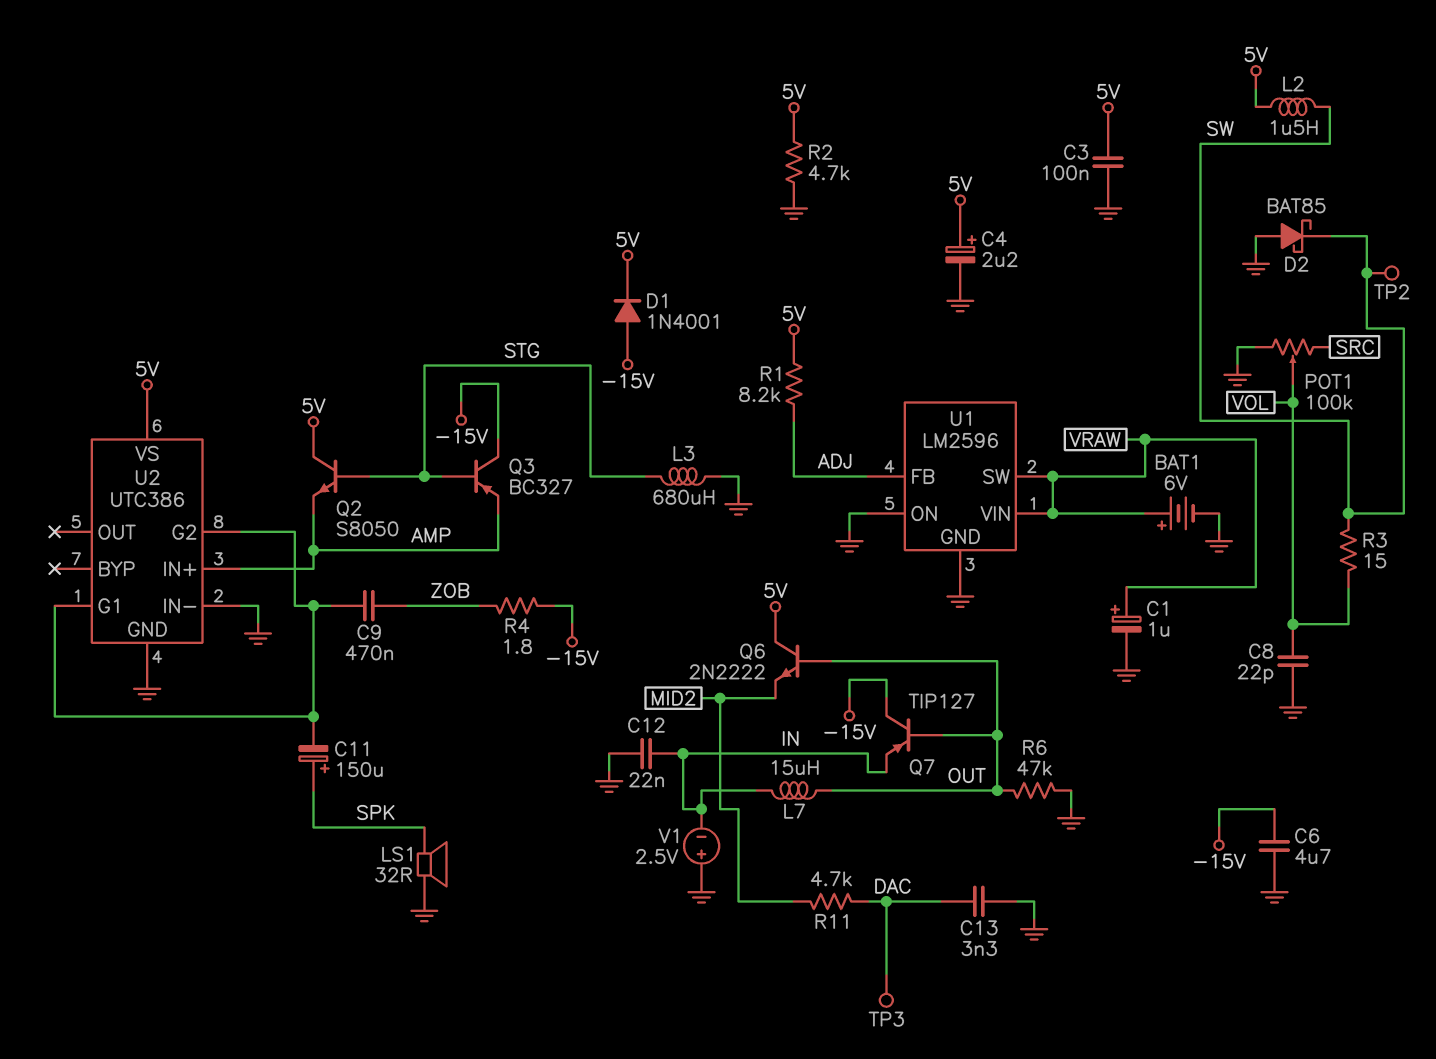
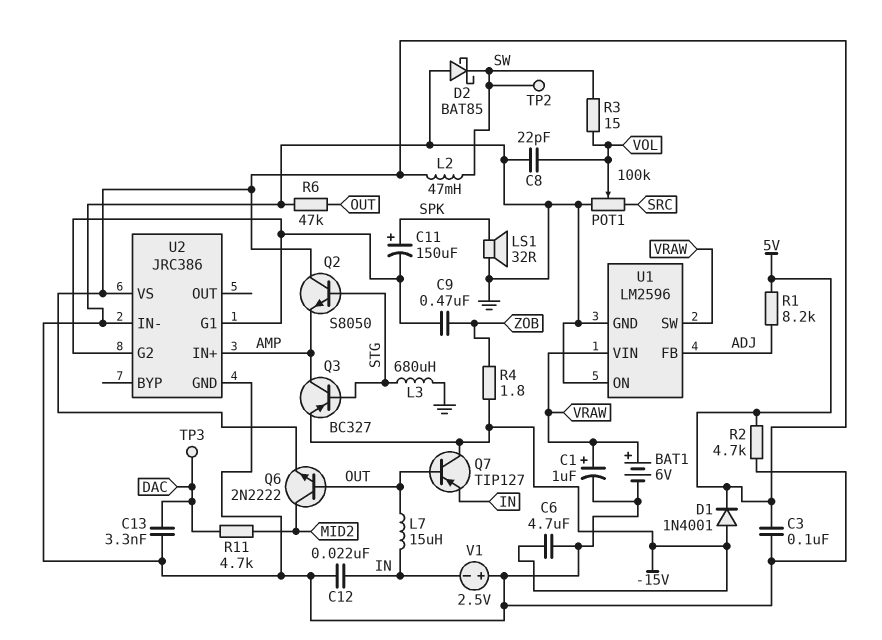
C4: 2.2uF (plus 5V, minus GND) -> none
L2: 1.5uH (5V, SW) -> 47mH (5V, SW)
Q3: PNP BC327 (B STG, C -15V, E AMP) -> PNP BC327 (B STG, C AMP, E -15V)
Q6: NPN 2N2222 (B OUT, C 5V, E MID2) -> NPN 2N2222 (B OUT, C MID2, E 5V)
U2: UTC386 -> JRC386

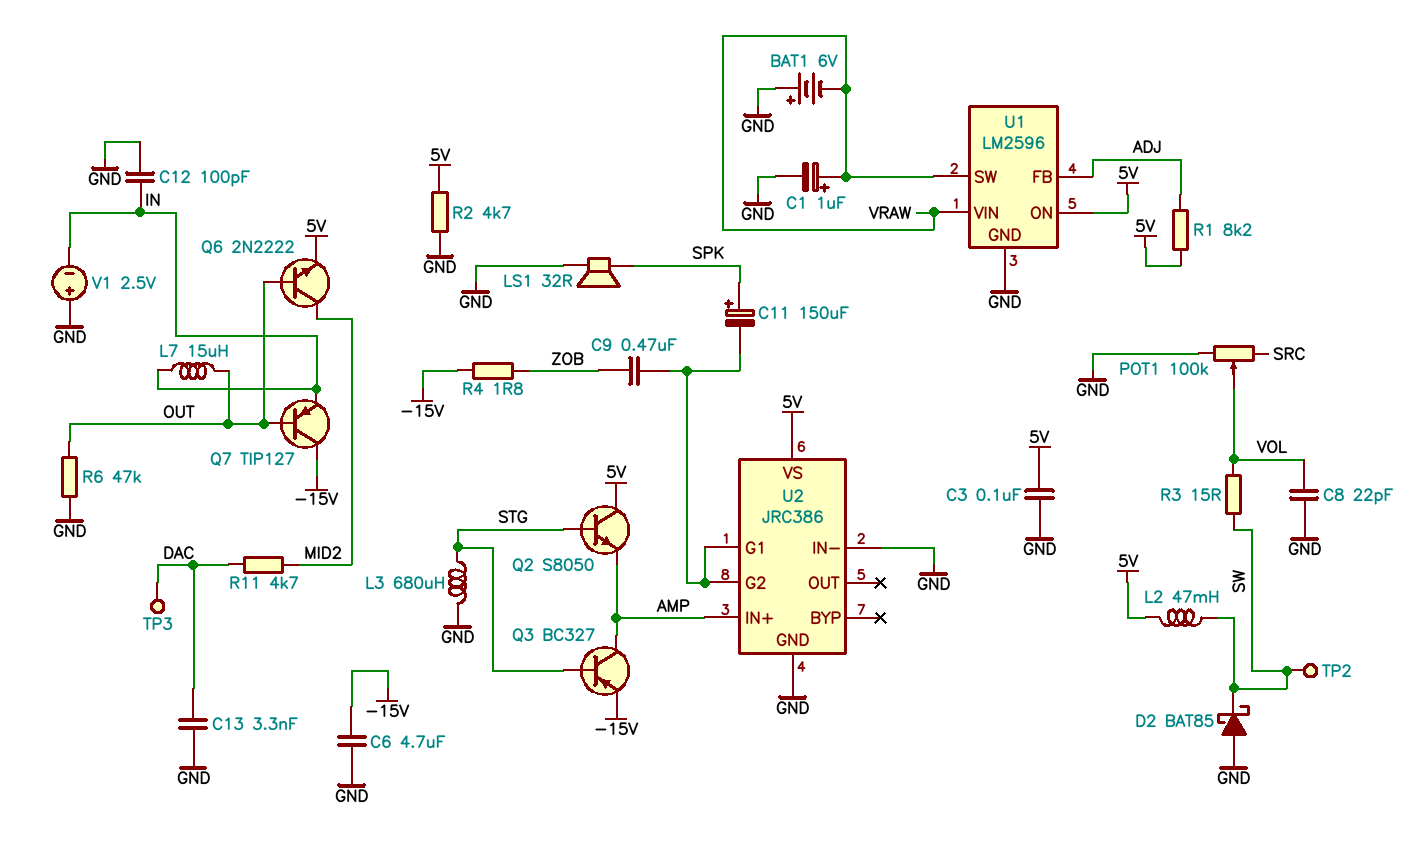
BAT1: 6V (plus VRAW, minus GND) -> 6V (plus GND, minus VRAW)
C12: 22nF (GND, IN) -> 100pF (GND, IN)
D1: diode 1N4001 (A -15V, K 5V) -> none
U1 pin ON: GND -> 5V

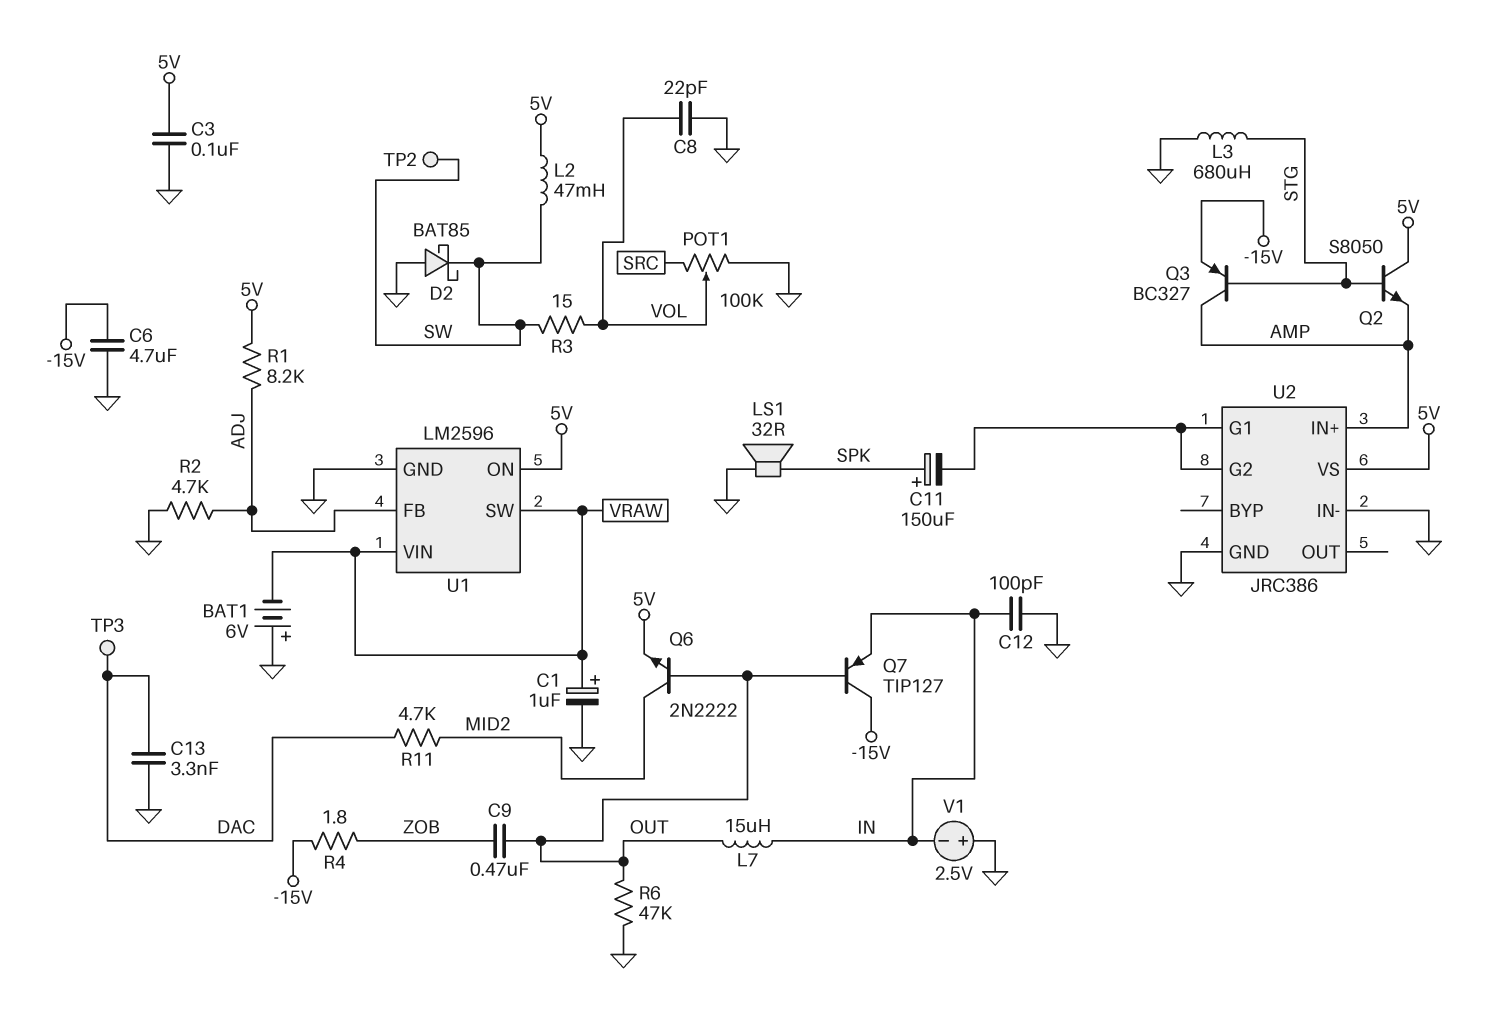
C9: 470nF (U2/G1, ZOB) -> 470nF (OUT, ZOB)
R2: 4.7k (5V, GND) -> 4.7k (ADJ, GND)

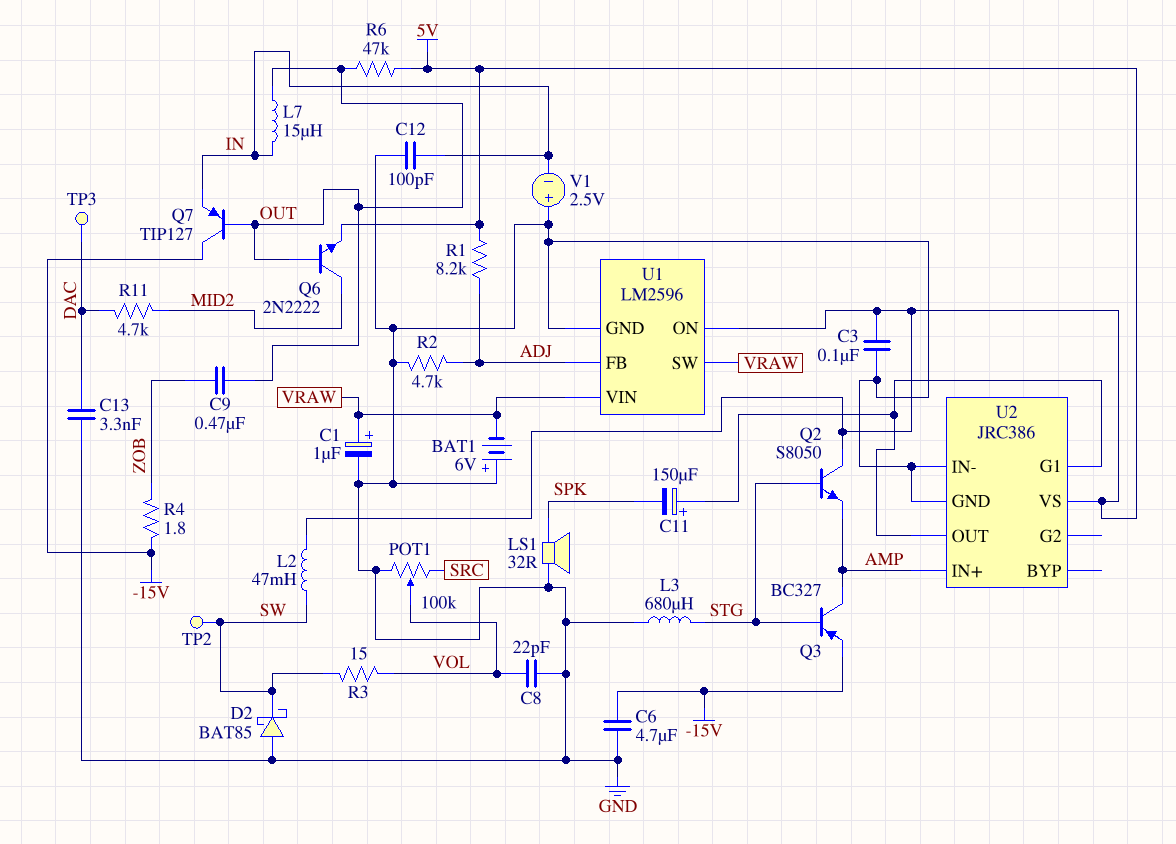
C11: 150uF (plus SPK, minus U2/G1) -> 150uF (plus U2/G1, minus SPK)
R6: 47k (GND, OUT) -> 47k (5V, OUT)
U2 pin G2: U2/G1 -> none
U2 pin OUT: none -> U2/G1

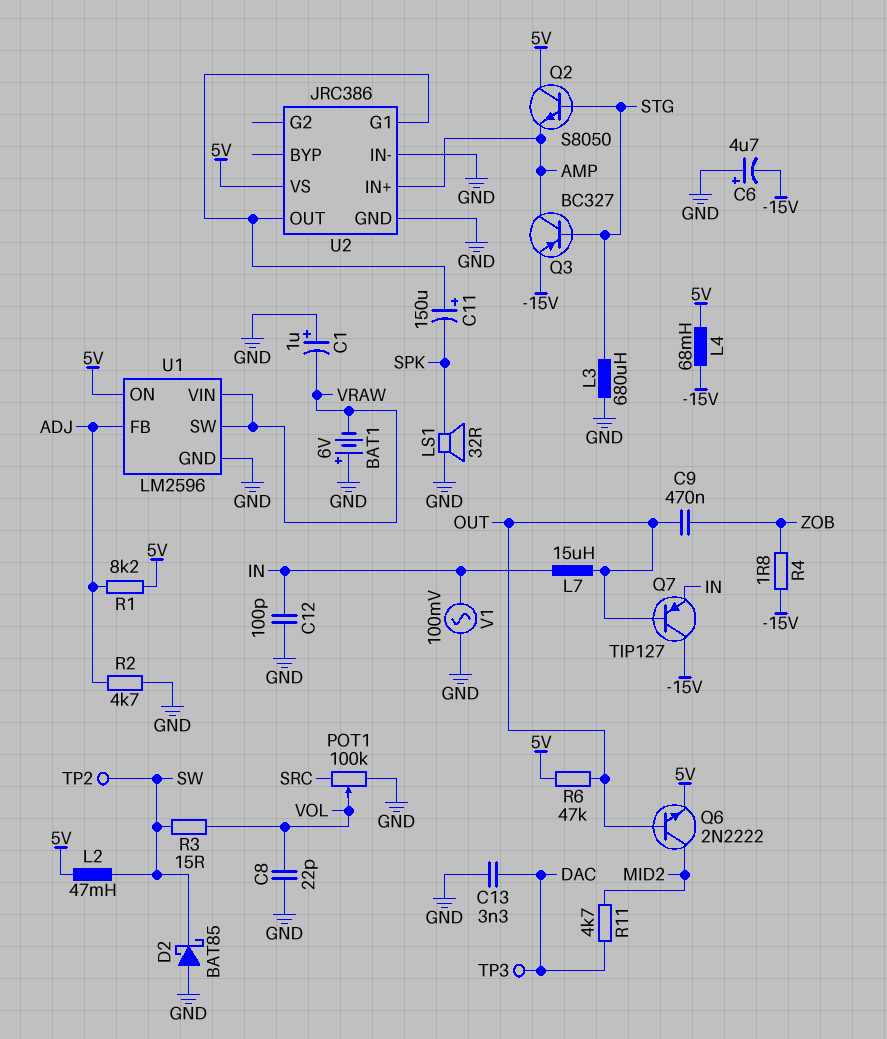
C1: 1uF (plus VRAW, minus GND) -> 1uF (plus GND, minus VRAW)
C3: 100nF (5V, GND) -> none
C6: 4.7uF (-15V, GND) -> 4.7uF (plus GND, minus -15V)
L4: none -> 68mH (-15V, 5V)
V1: 2.5V (plus GND, minus IN) -> AC 100mV (GND, IN)

